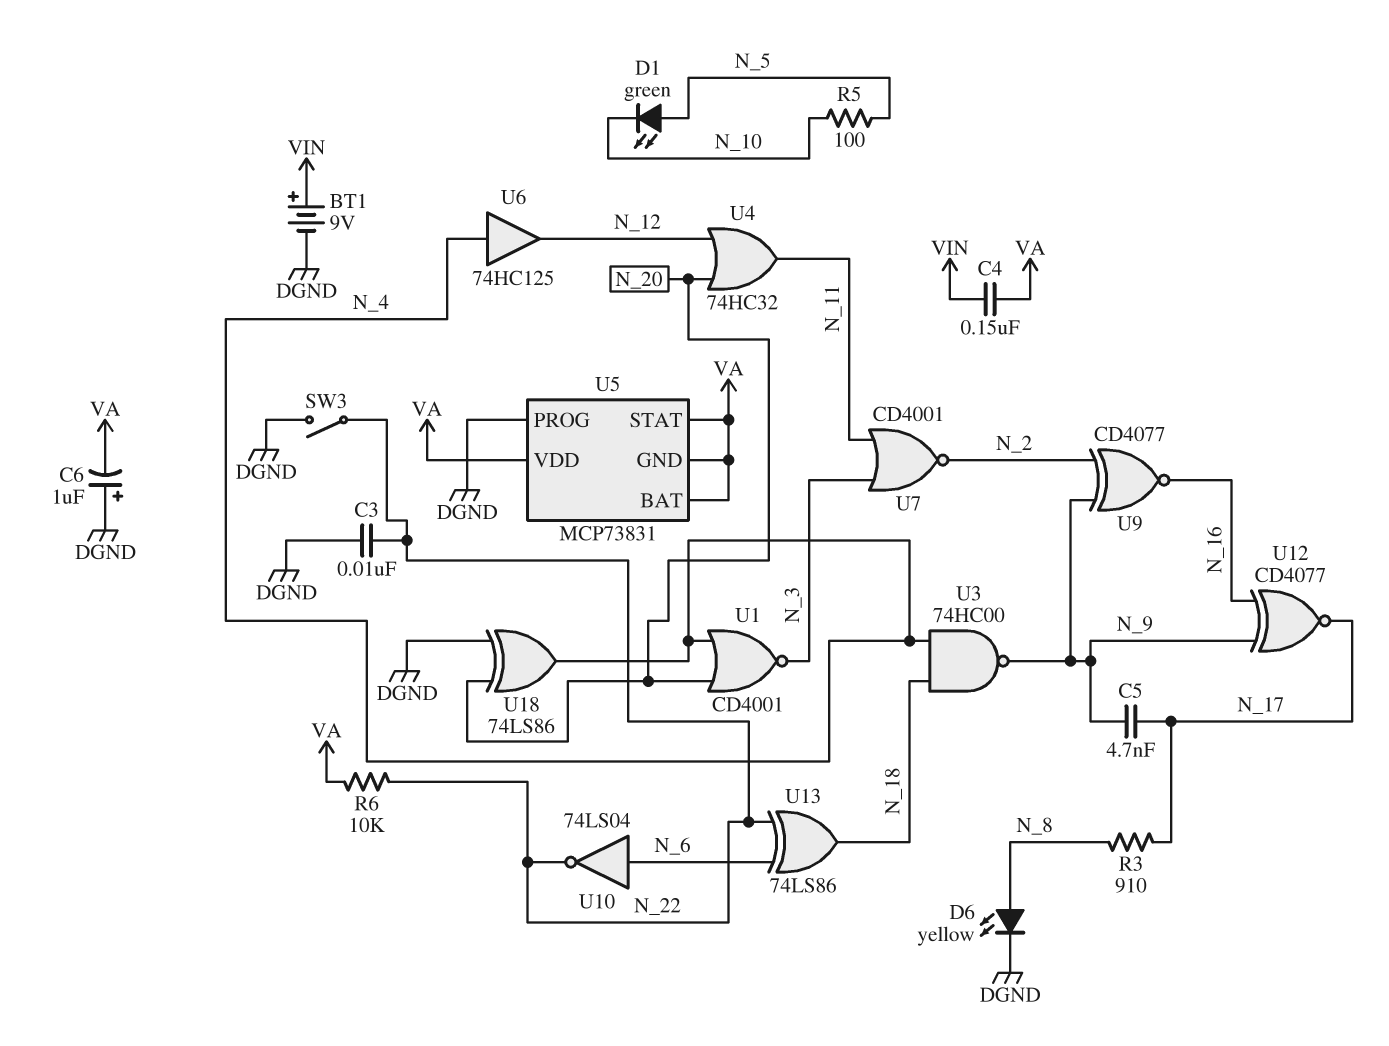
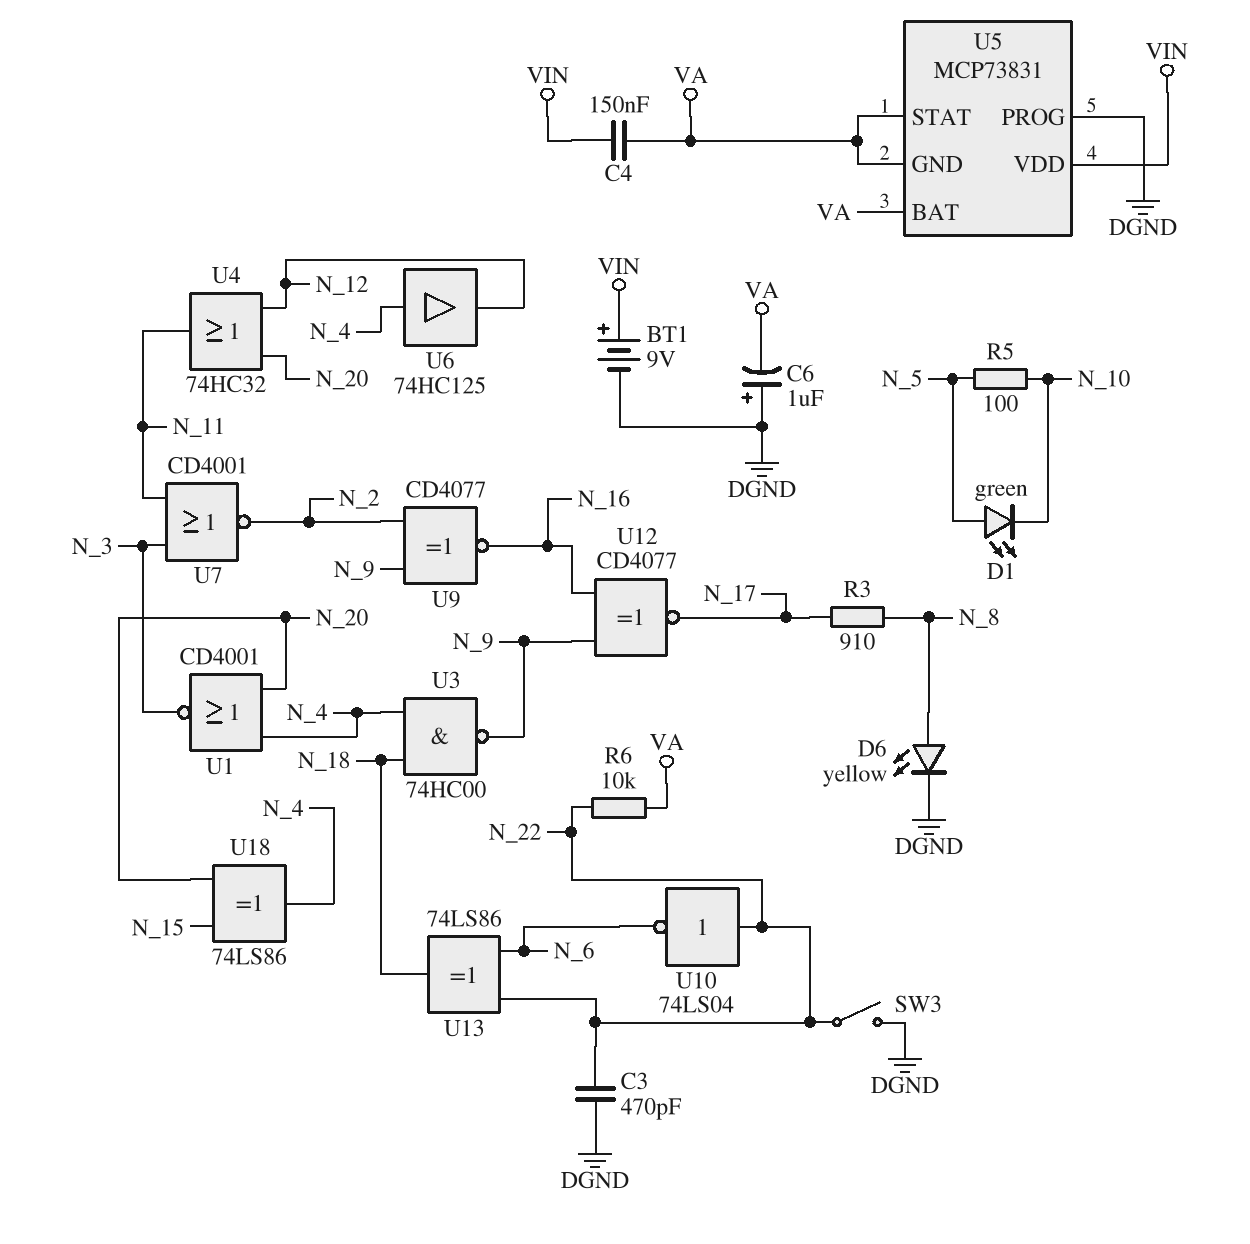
C3: 10nF (DGND, N_22) -> 470pF (DGND, N_22)
C5: 4.7nF (N_9, N_17) -> none
U5 pin VDD: VA -> VIN
U10: NOT 74LS04 (in N_6, out N_22) -> NOT 74LS04 (in N_22, out N_6)
U18: XOR 74LS86 (in DGND, in N_20, out N_4) -> XOR 74LS86 (in N_15, in N_20, out N_4)

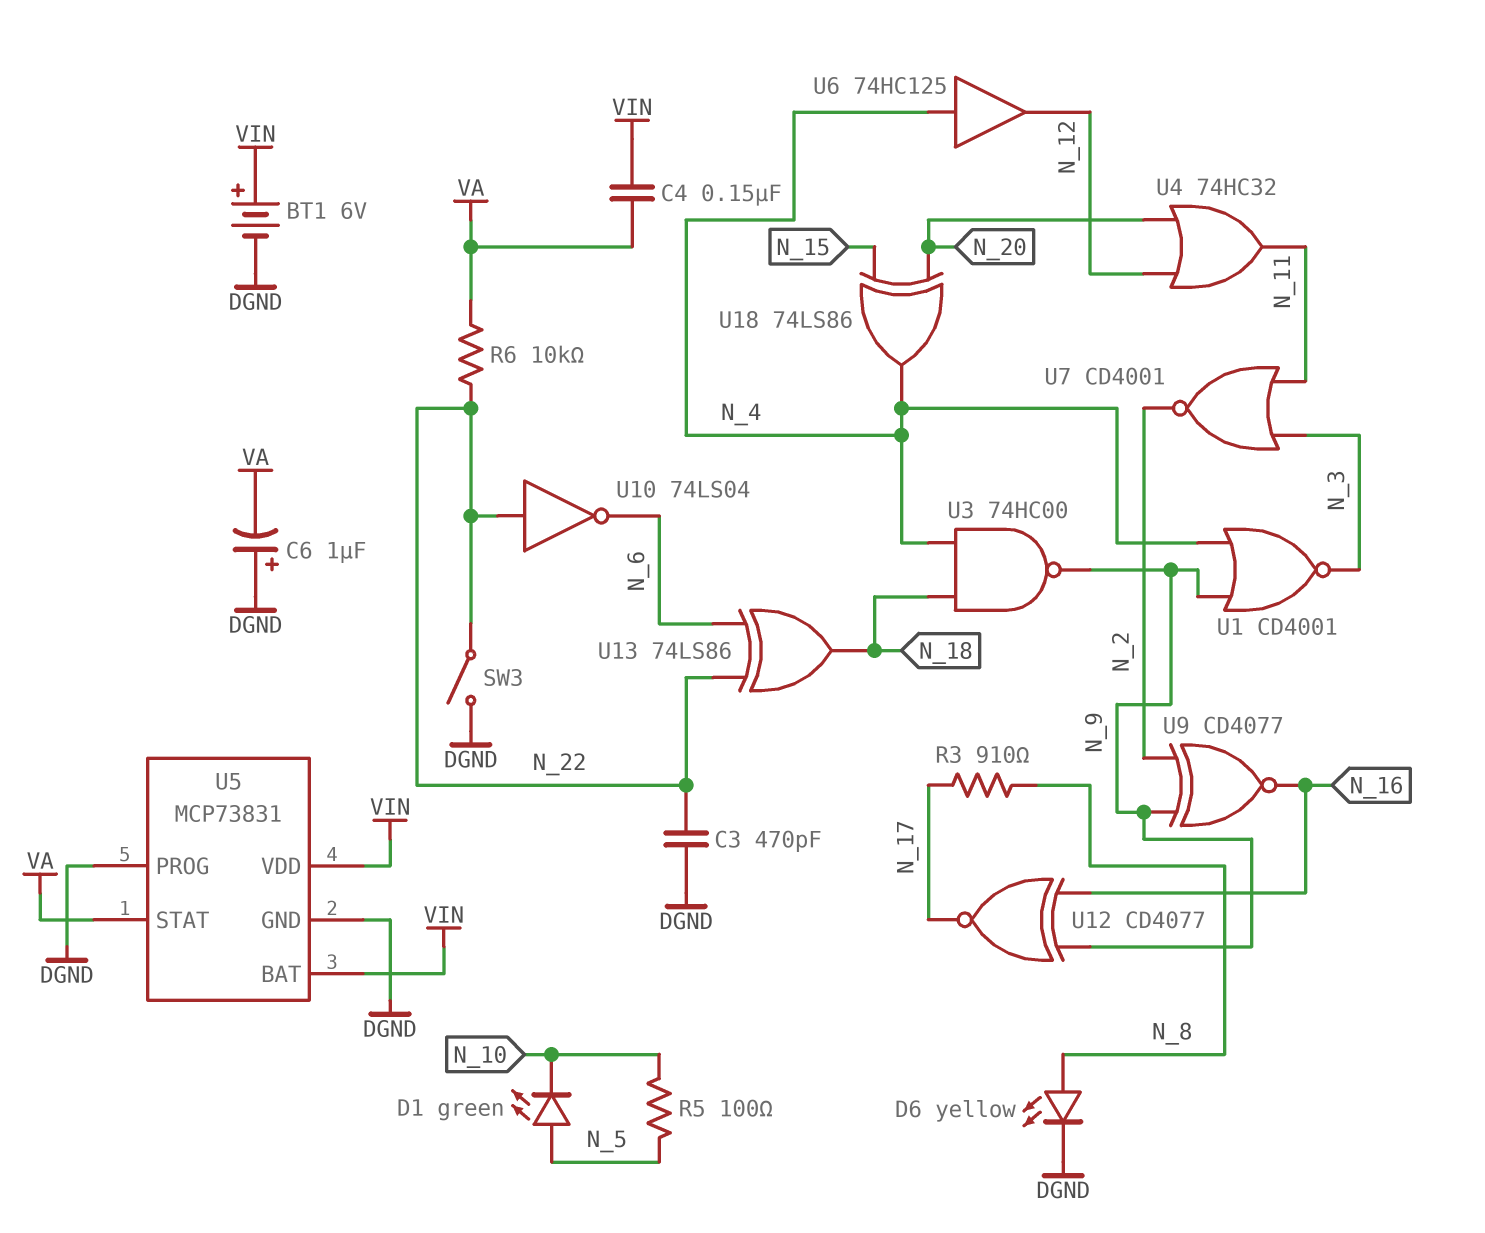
BT1: 9V (plus VIN, minus DGND) -> 6V (plus VIN, minus DGND)
U1: NOR CD4001 (in N_4, in N_20, out N_3) -> NOR CD4001 (in N_4, in N_9, out N_3)
U5 pin BAT: VA -> VIN
U5 pin GND: VA -> DGND

